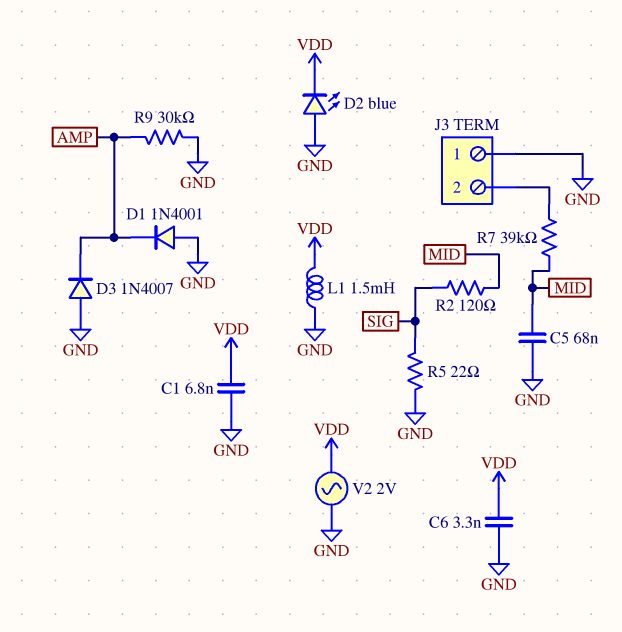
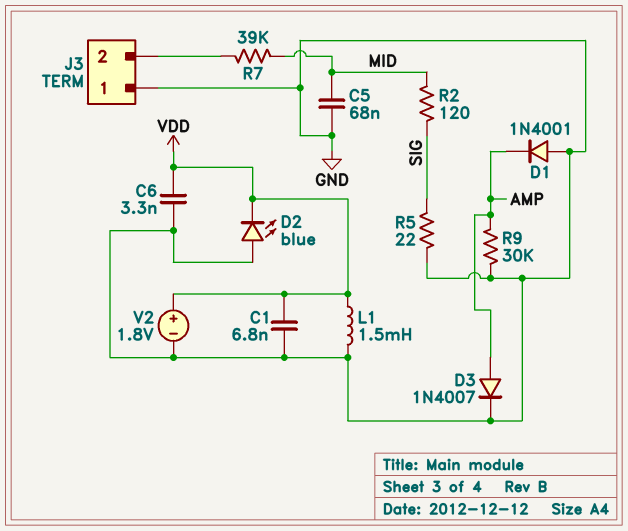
D3: diode 1N4007 (A GND, K AMP) -> diode 1N4007 (A AMP, K GND)
V2: AC 2V (GND, VDD) -> 1.8V (plus VDD, minus GND)

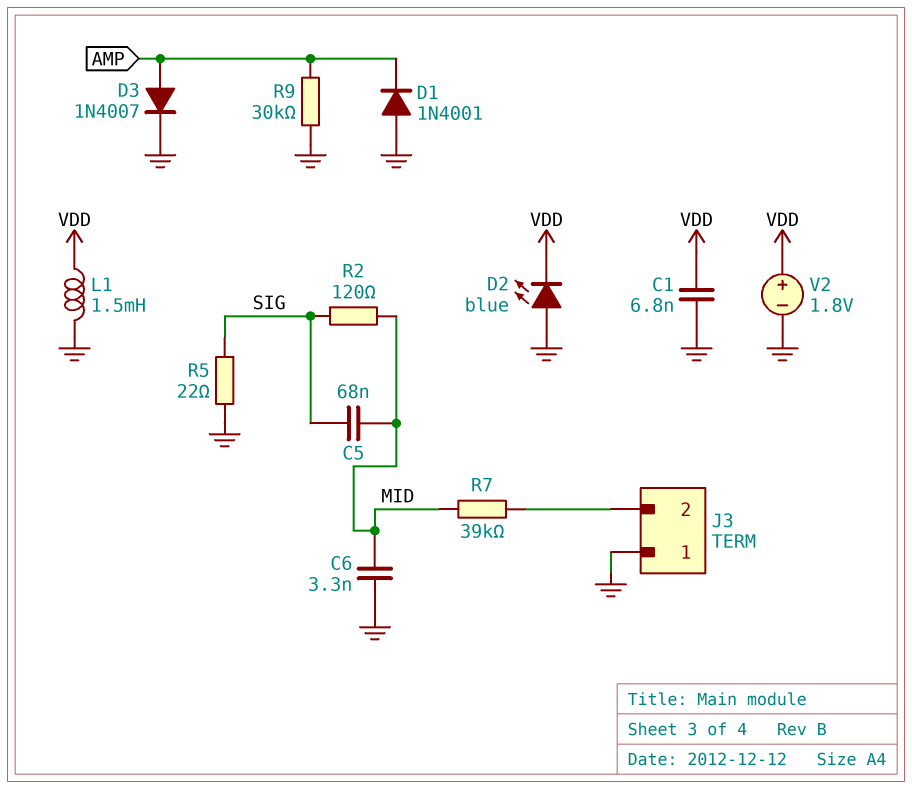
C5: 68nF (GND, MID) -> 68nF (MID, SIG)
C6: 3.3nF (GND, VDD) -> 3.3nF (GND, MID)

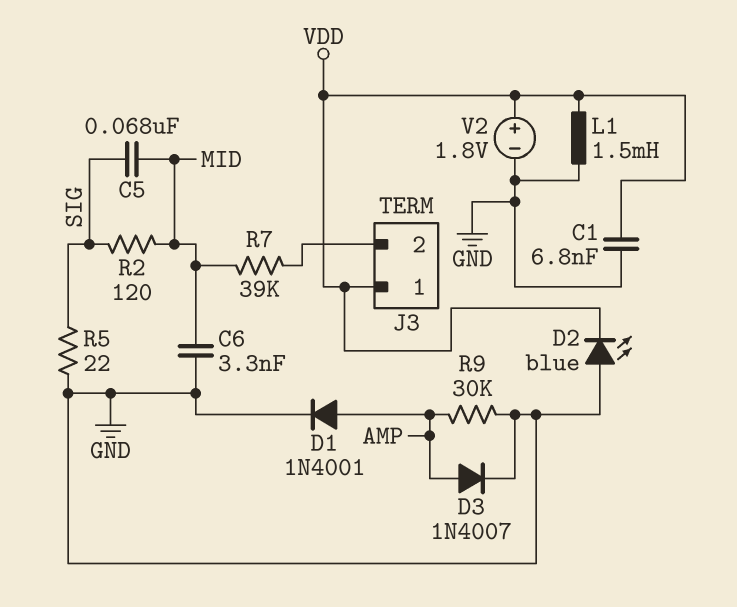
D1: diode 1N4001 (A GND, K AMP) -> diode 1N4001 (A AMP, K GND)
J3 pin 1: GND -> VDD

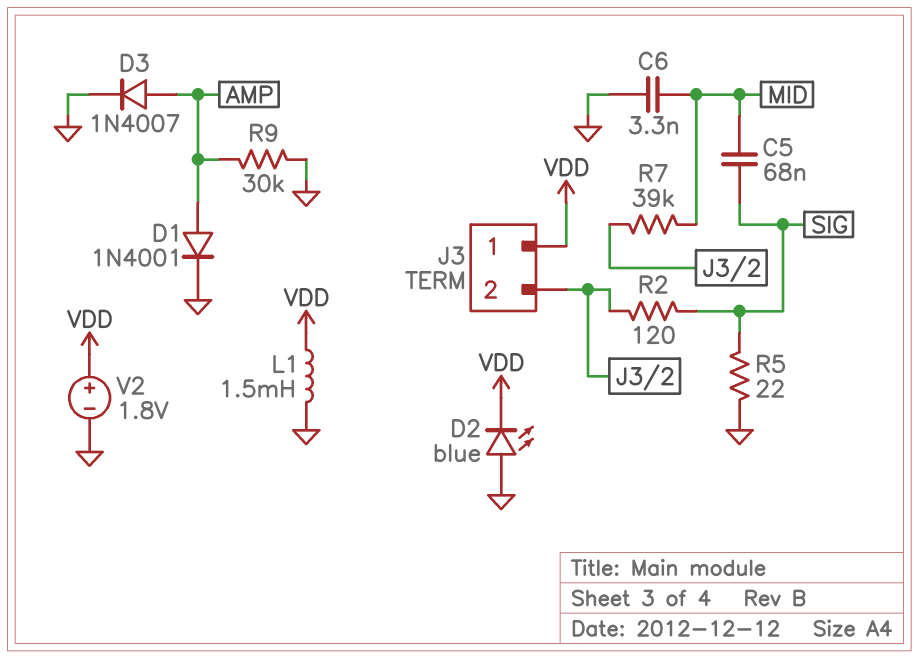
C1: 6.8nF (GND, VDD) -> none
R2: 120 (MID, SIG) -> 120 (J3/2, SIG)

